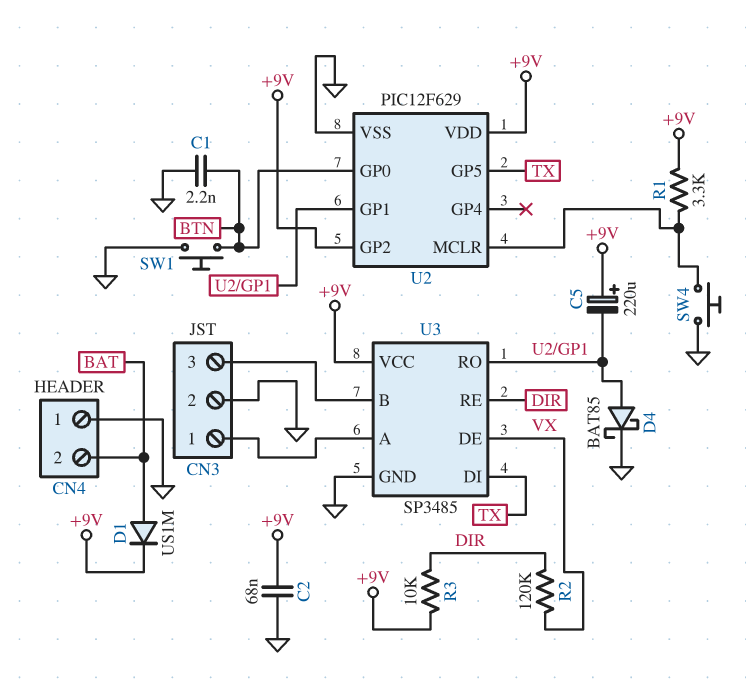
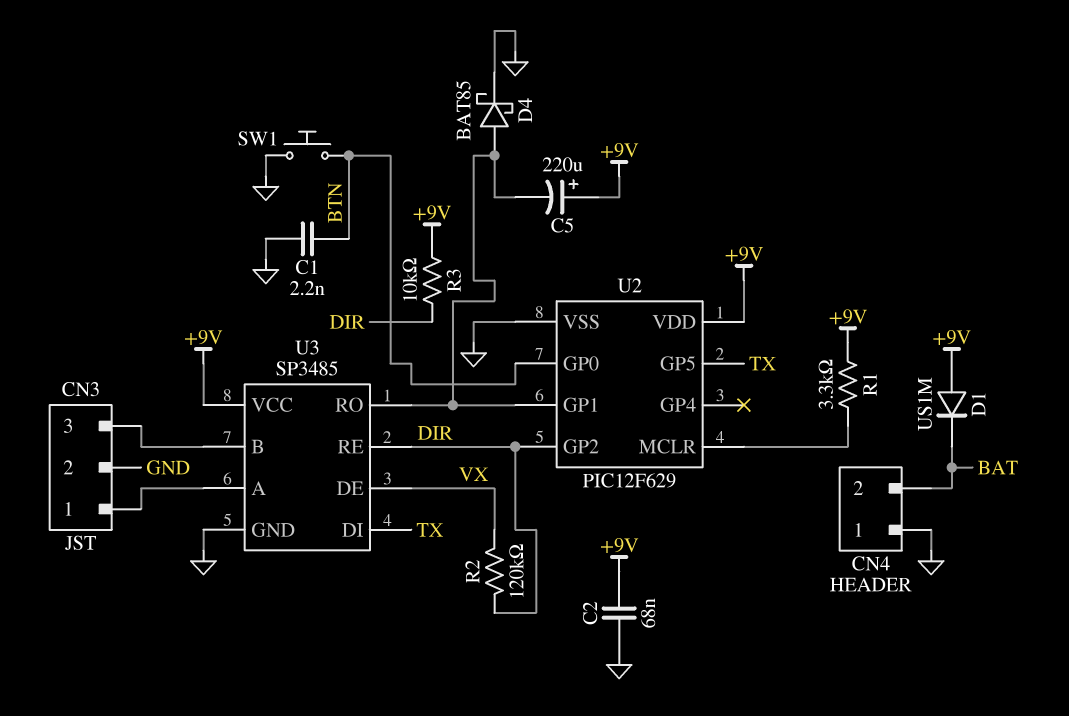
D1: diode US1M (A BAT, K +9V) -> diode US1M (A +9V, K BAT)
SW4: button (GND, U2/MCLR) -> none
U2 pin GP2: +9V -> DIR

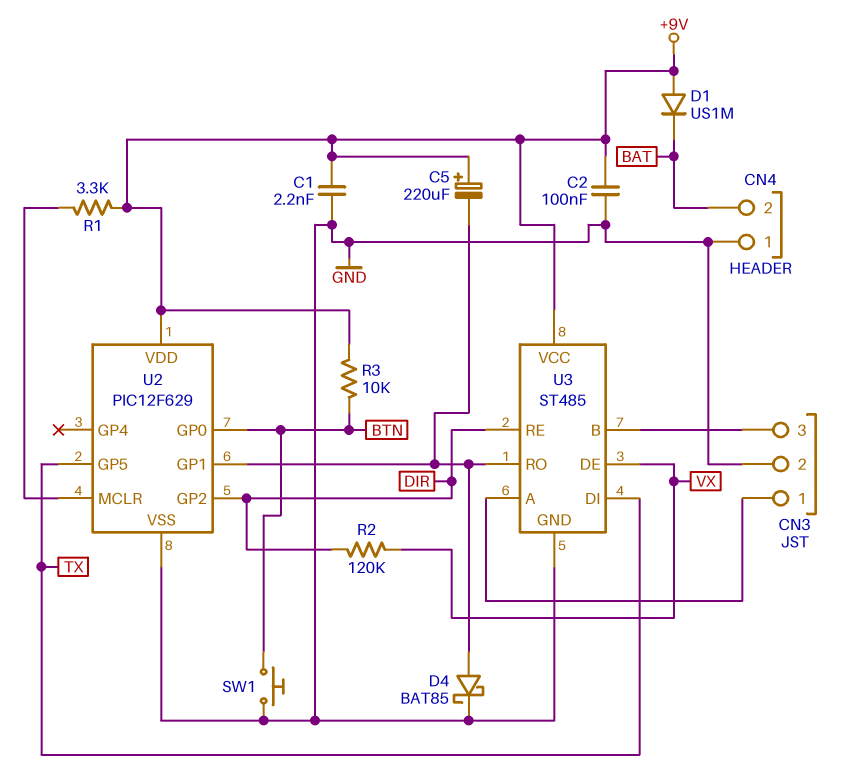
C1: 2.2nF (BTN, GND) -> 2.2nF (+9V, GND)
C2: 68nF (+9V, GND) -> 100nF (+9V, GND)
R3: 10k (+9V, DIR) -> 10k (+9V, BTN)
U3: SP3485 -> ST485

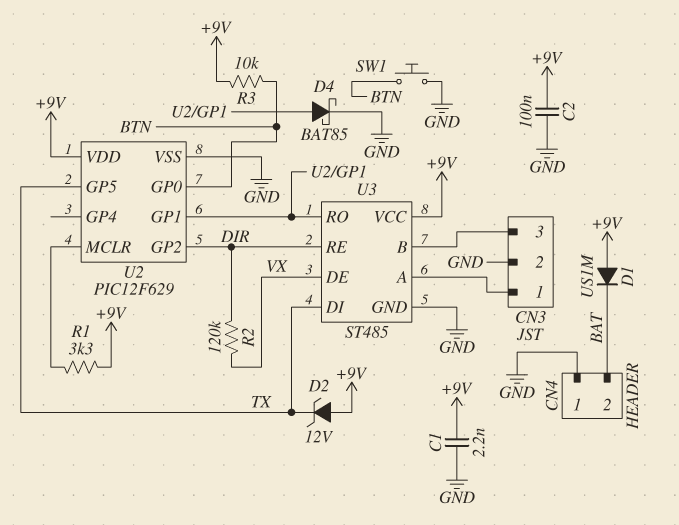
C5: 220uF (plus +9V, minus U2/GP1) -> none
D2: none -> zener 12V (A +9V, K TX)

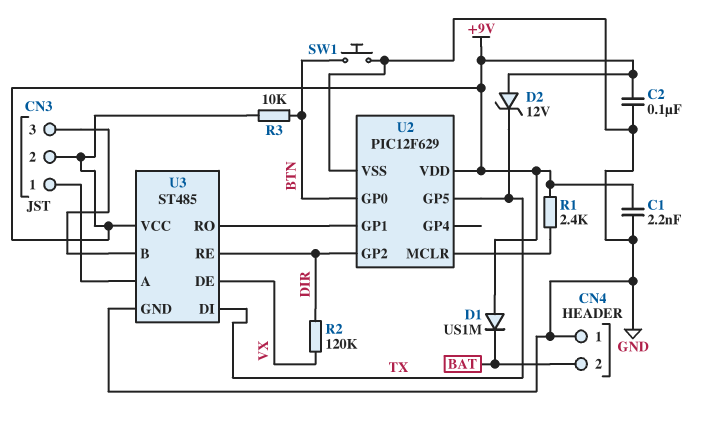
CN3 pin 2: GND -> +9V
D4: schottky BAT85 (A U2/GP1, K GND) -> none
R1: 3.3k (+9V, U2/MCLR) -> 2.4k (+9V, U2/MCLR)

